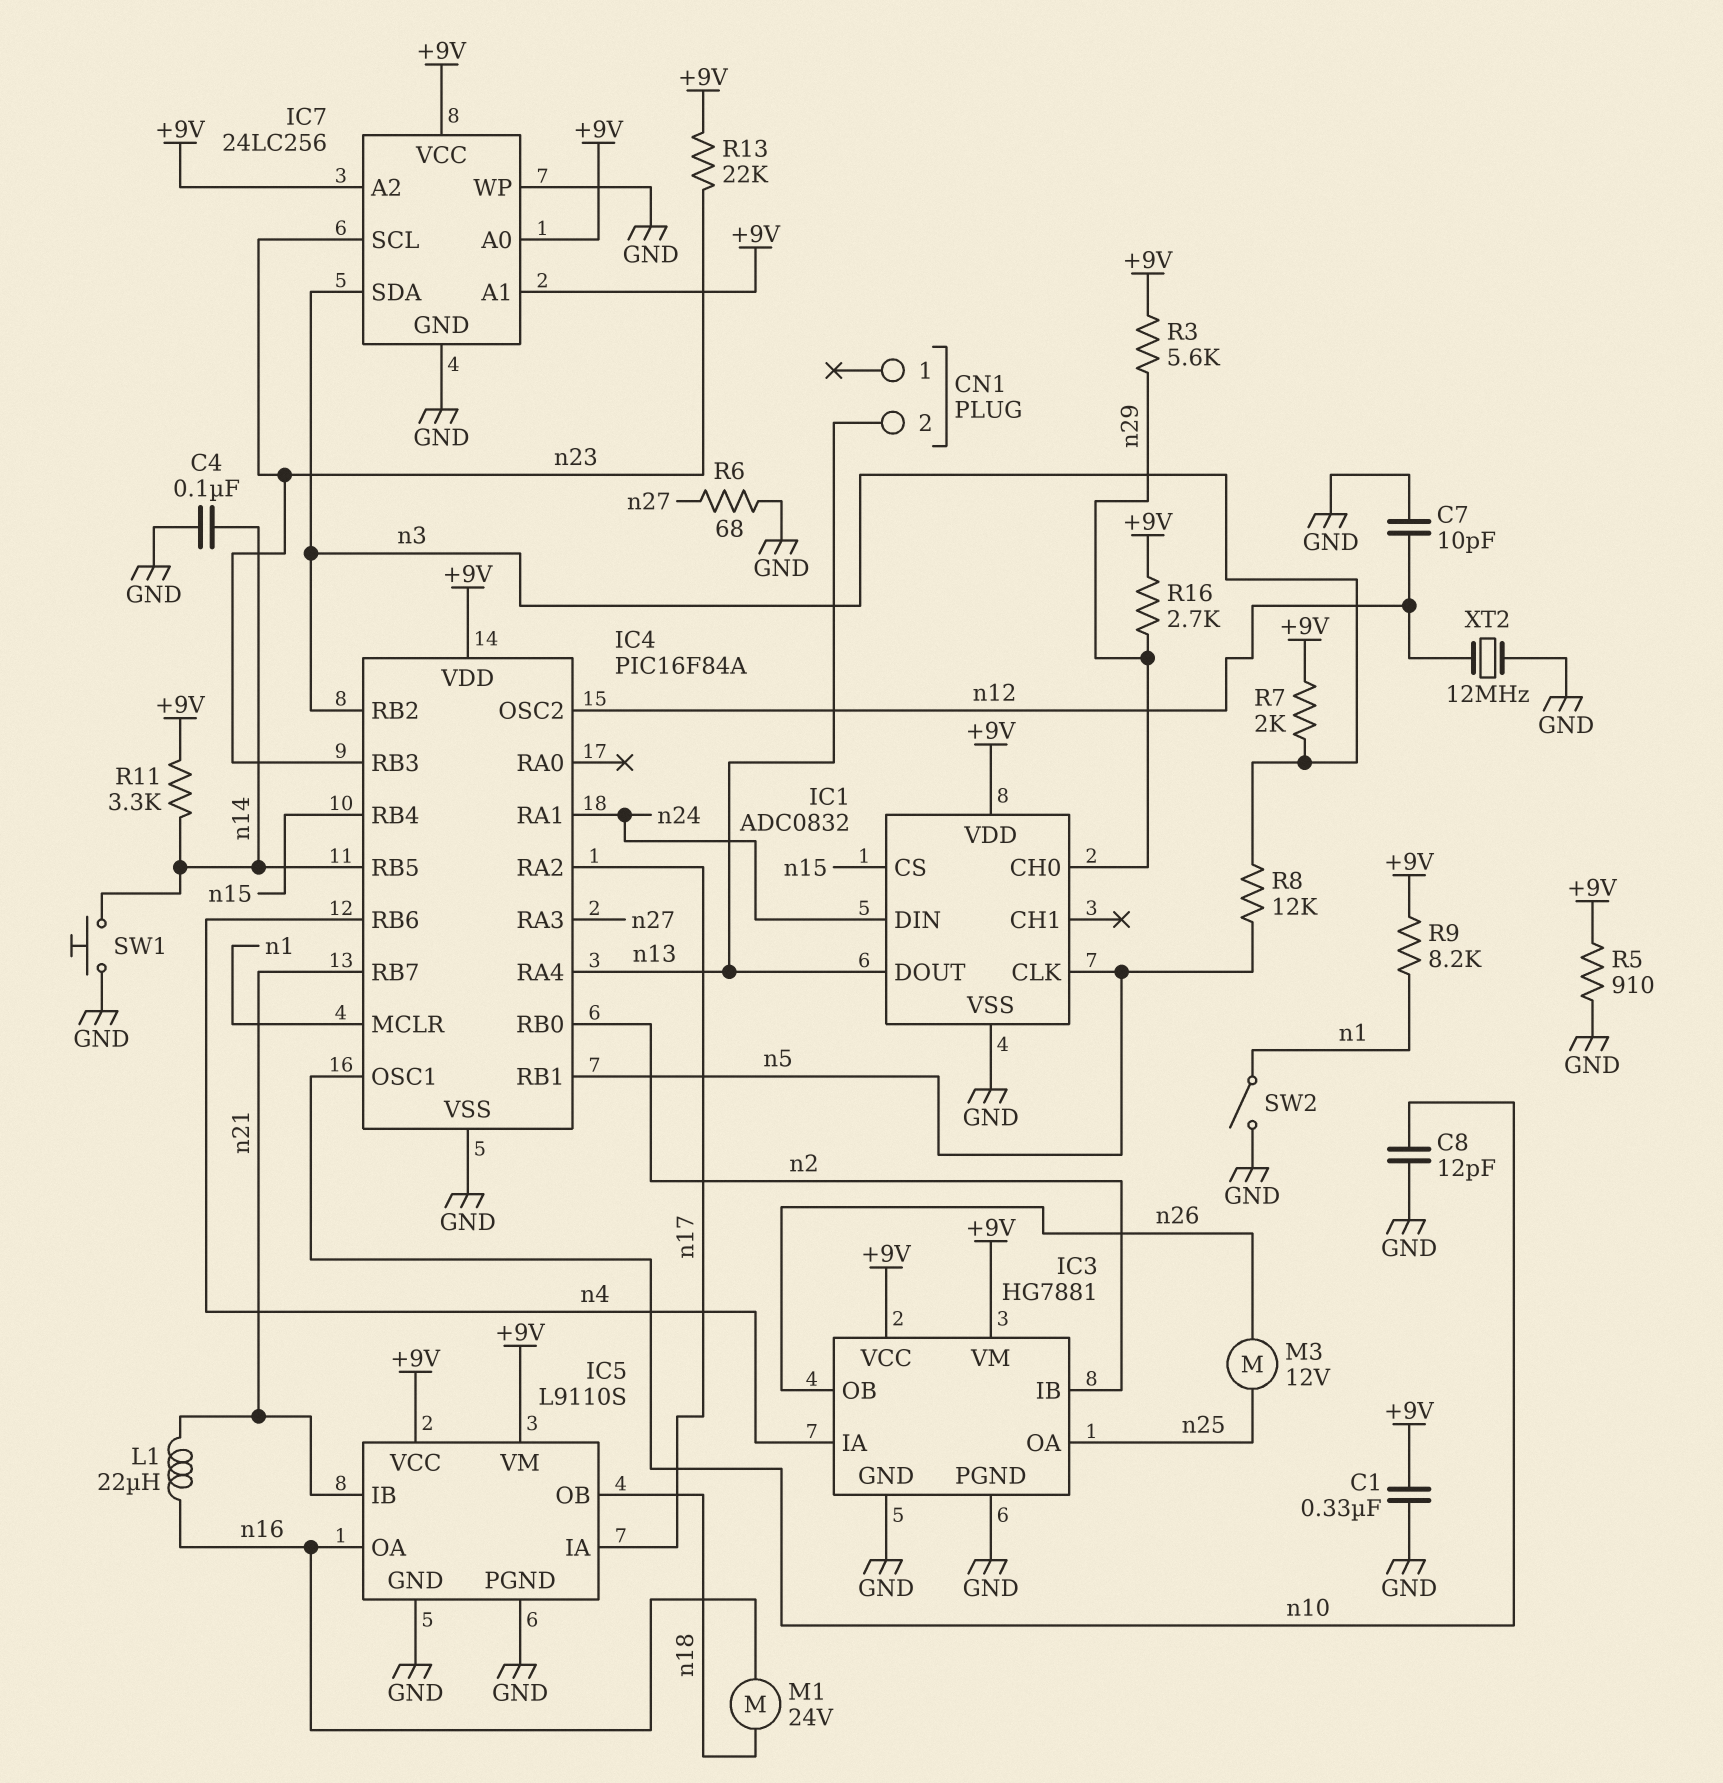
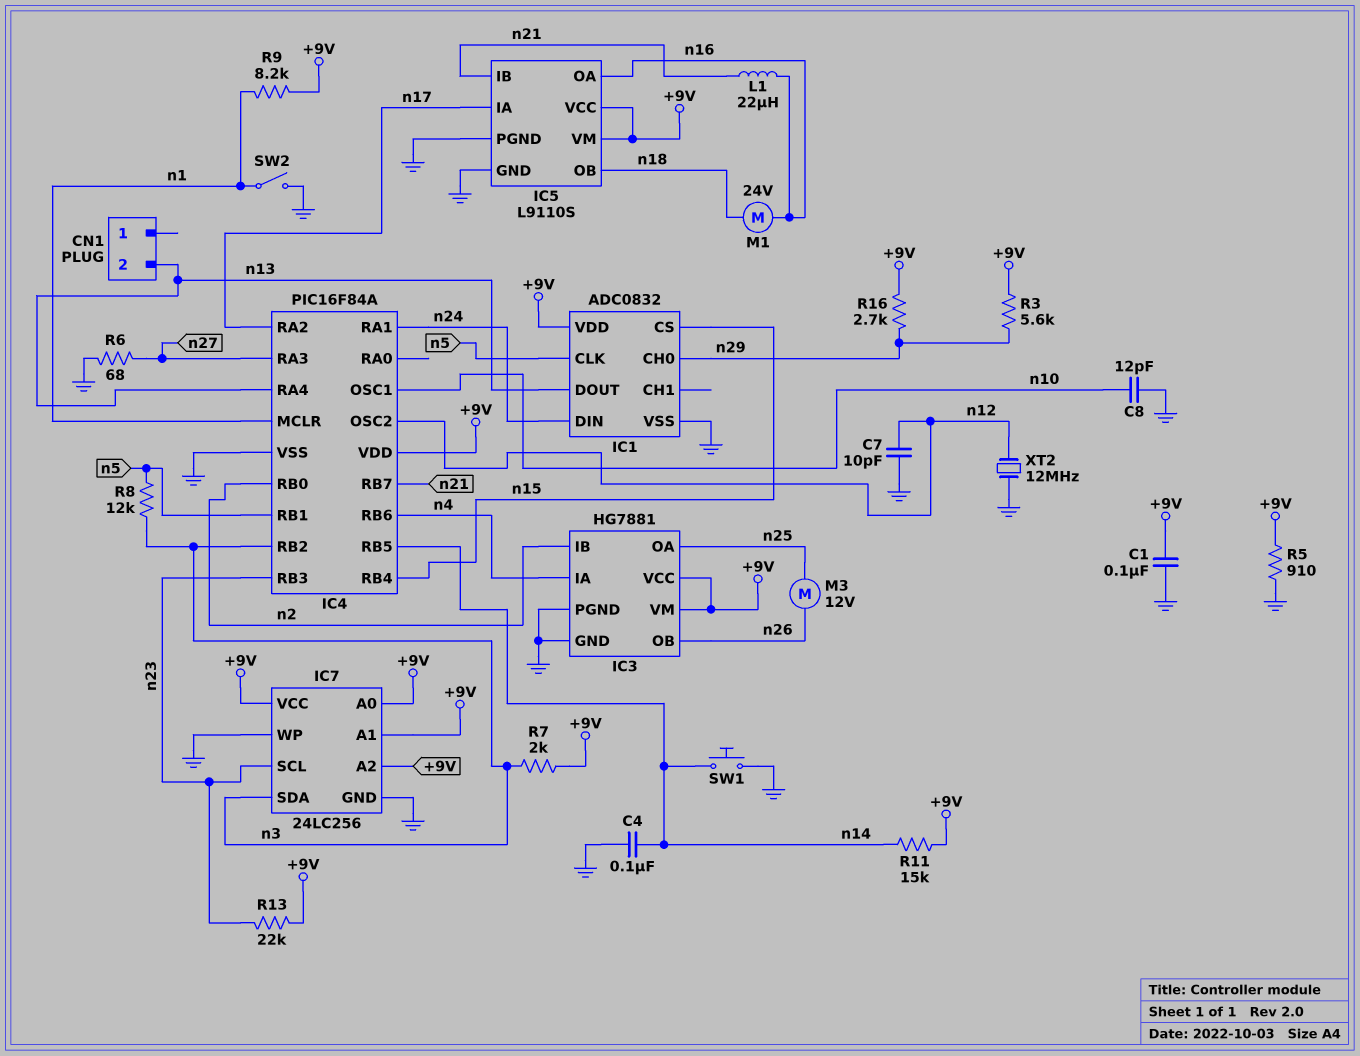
C1: 330nF (+9V, GND) -> 100nF (+9V, GND)
R11: 3.3k (+9V, n14) -> 15k (+9V, n14)

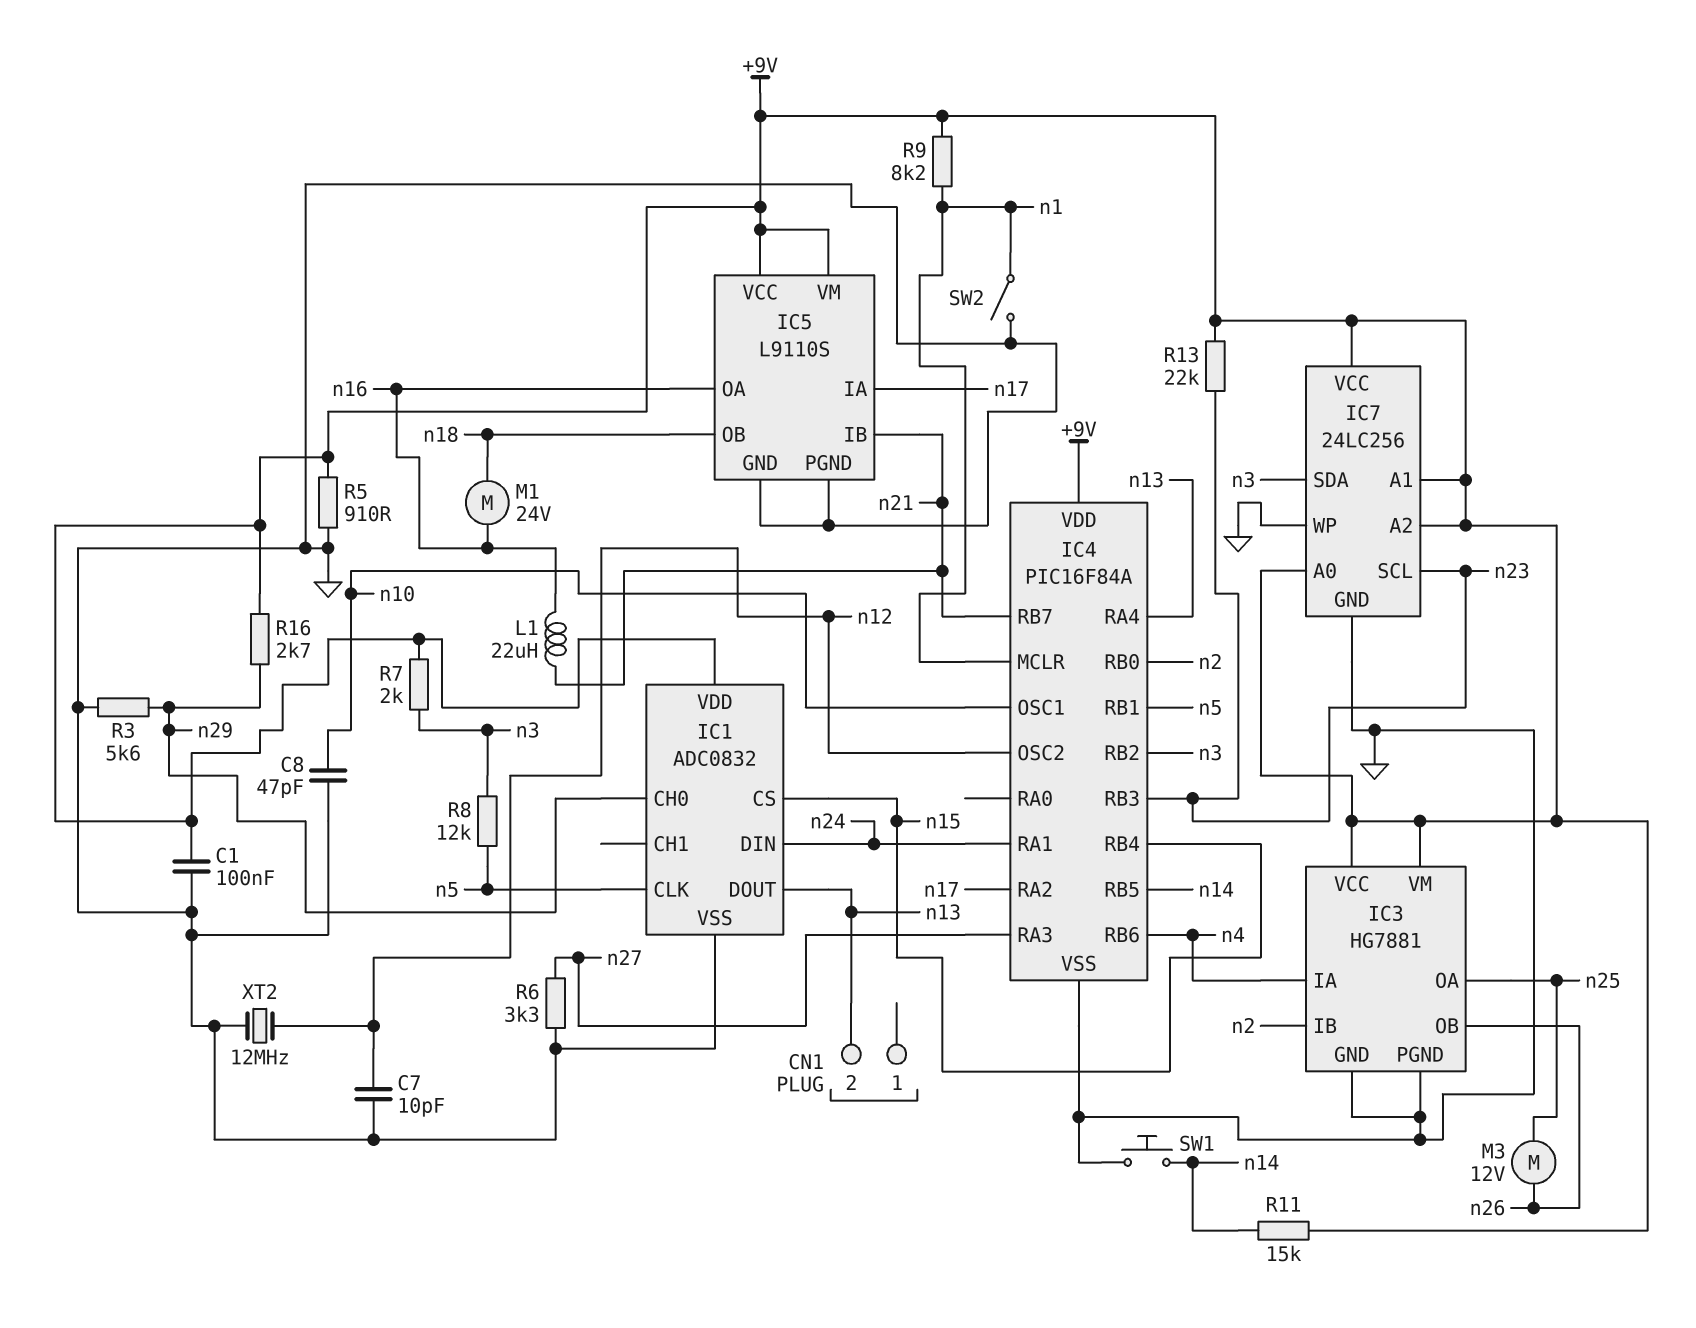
C4: 100nF (GND, n14) -> none
C8: 12pF (GND, n10) -> 47pF (GND, n10)
R3: 5.6k (+9V, n29) -> 5.6k (GND, n29)
R6: 68 (GND, n27) -> 3.3k (GND, n27)

